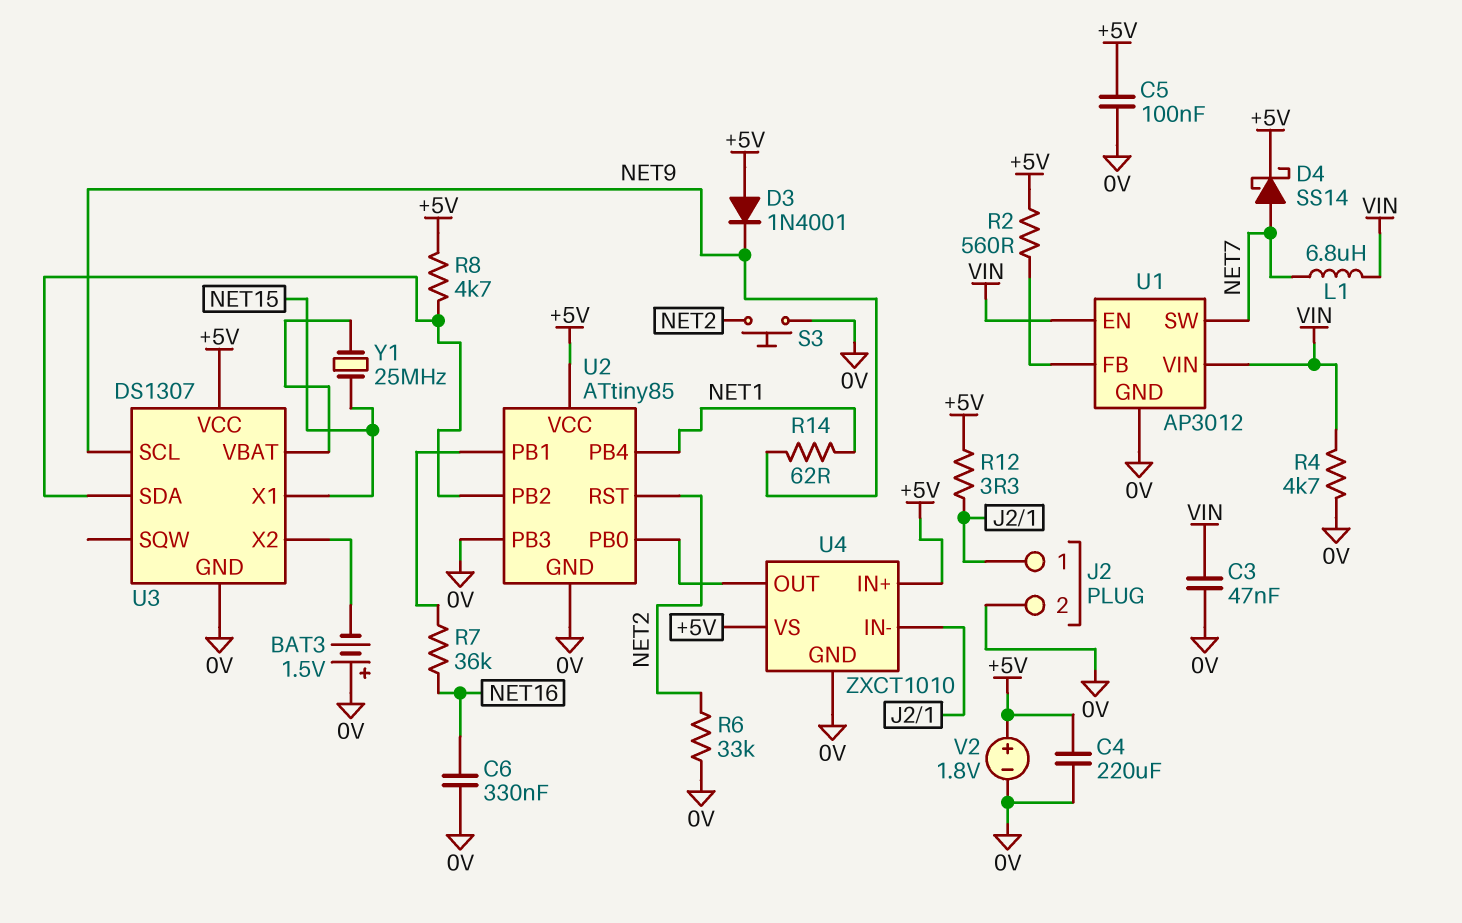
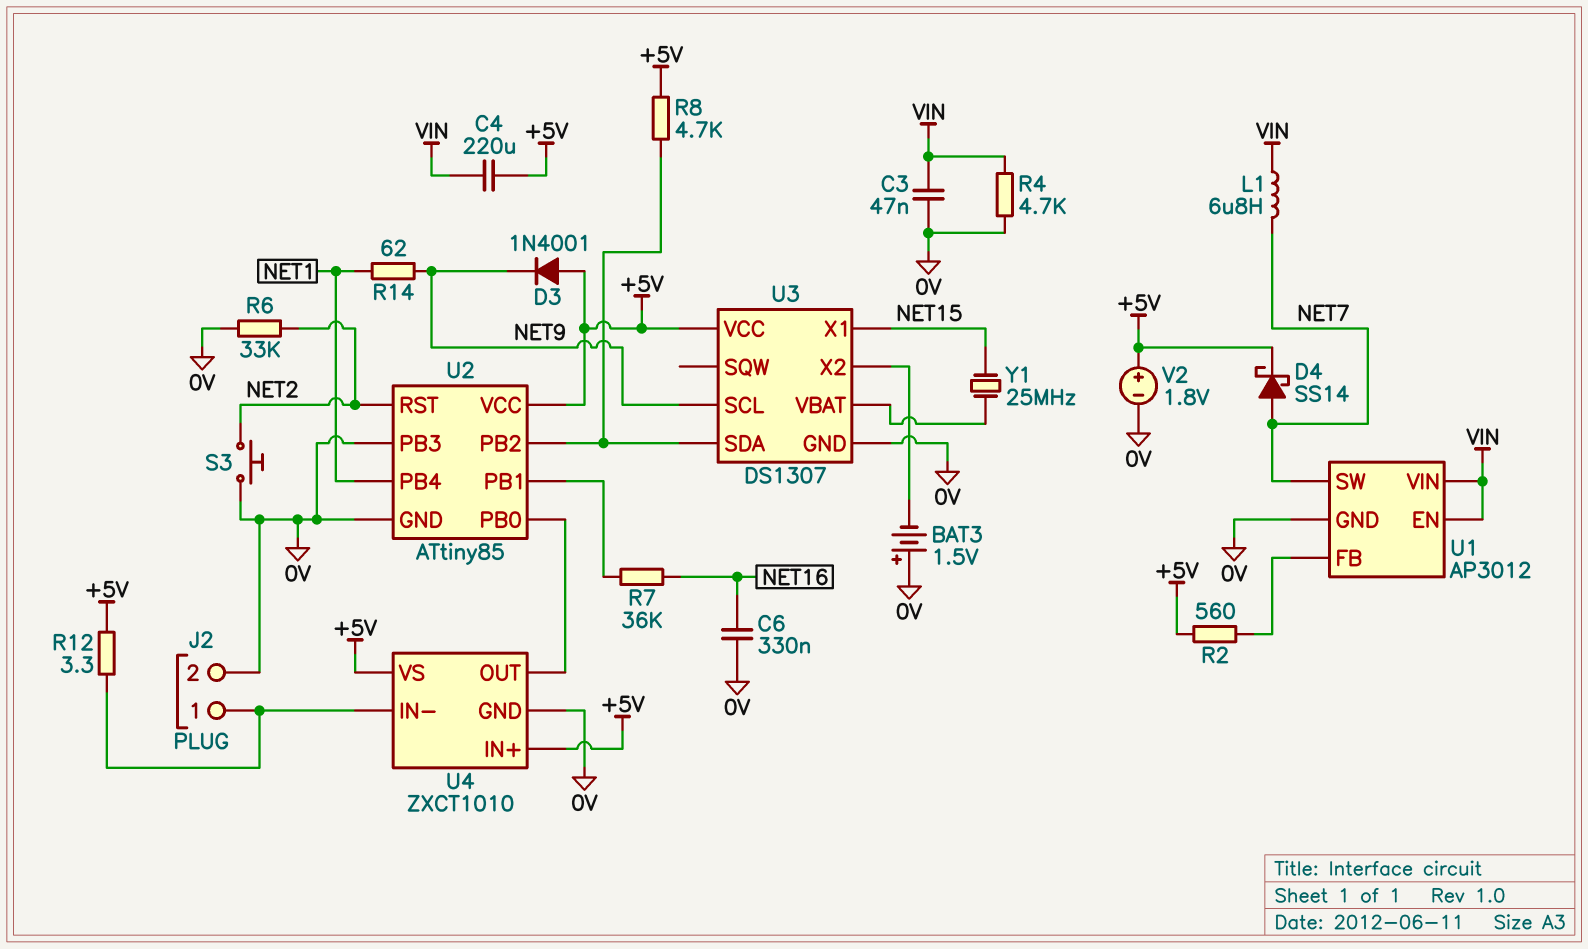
C4: 220uF (+5V, 0V) -> 220uF (+5V, VIN)
C5: 100nF (+5V, 0V) -> none

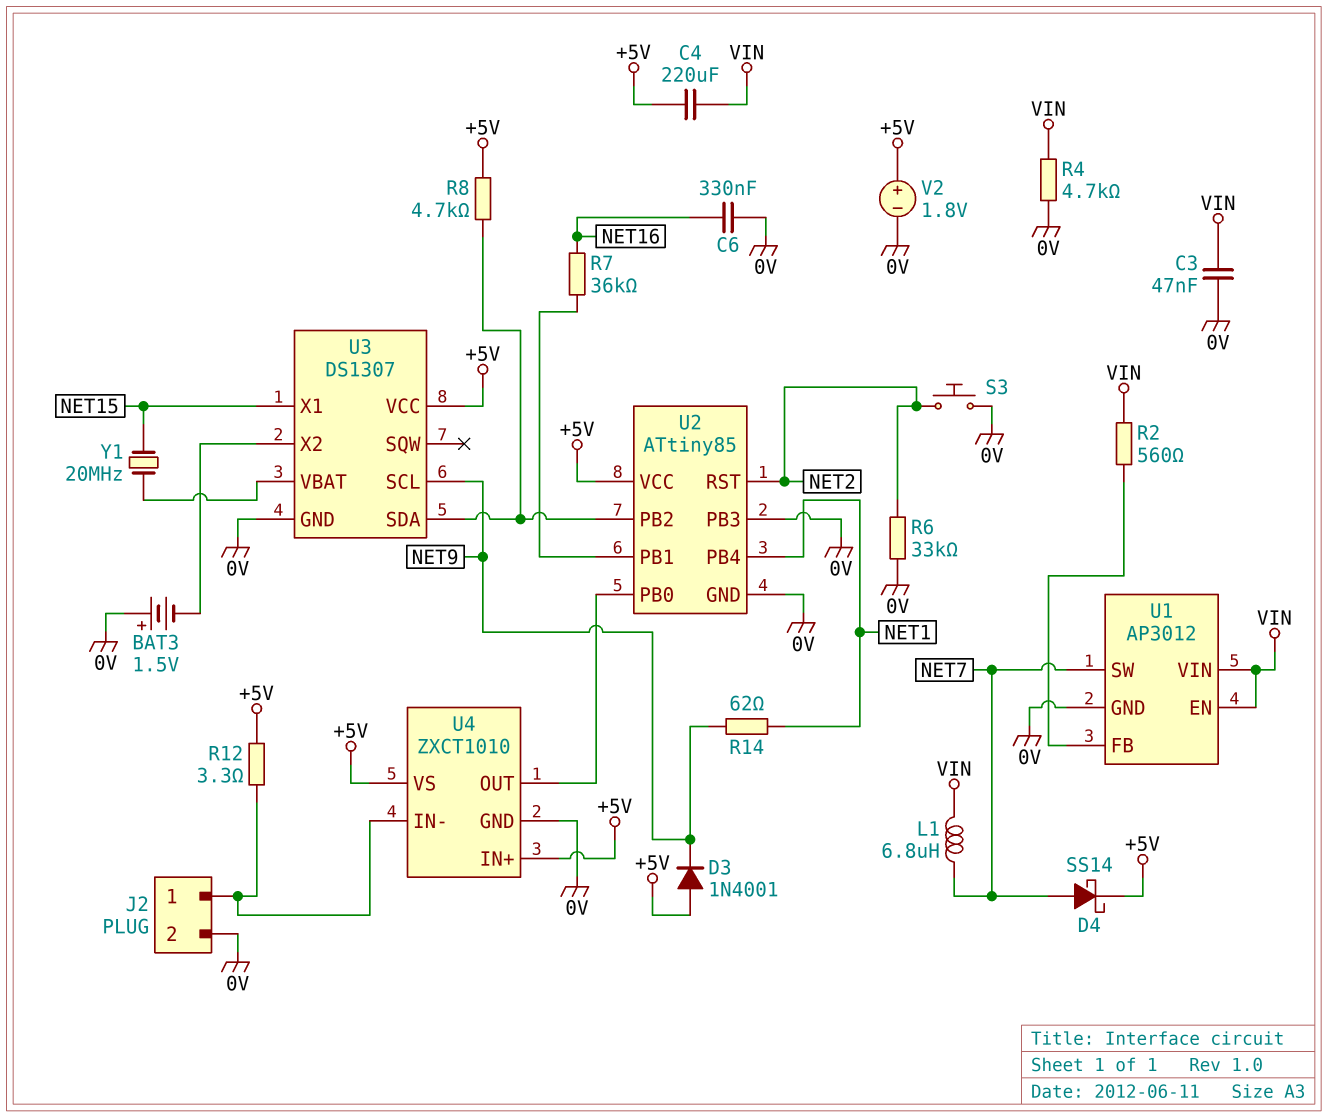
R2: 560 (+5V, U1/FB) -> 560 (U1/FB, VIN)
Y1: 25MHz (NET15, U3/VBAT) -> 20MHz (NET15, U3/VBAT)

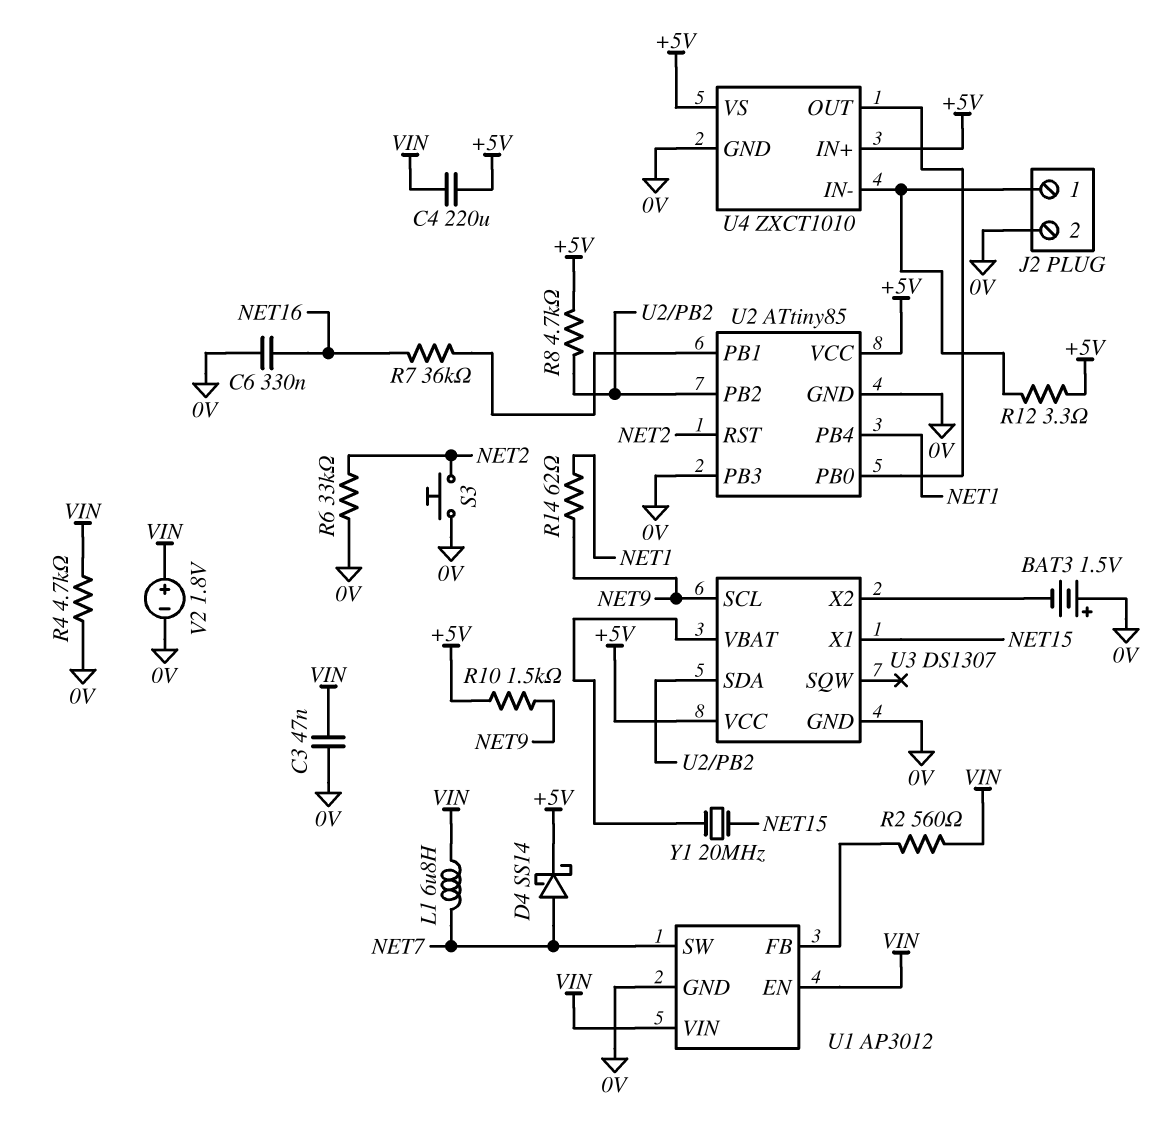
D3: diode 1N4001 (A +5V, K NET9) -> none
R10: none -> 1.5k (+5V, NET9)
V2: 1.8V (plus +5V, minus 0V) -> 1.8V (plus VIN, minus 0V)

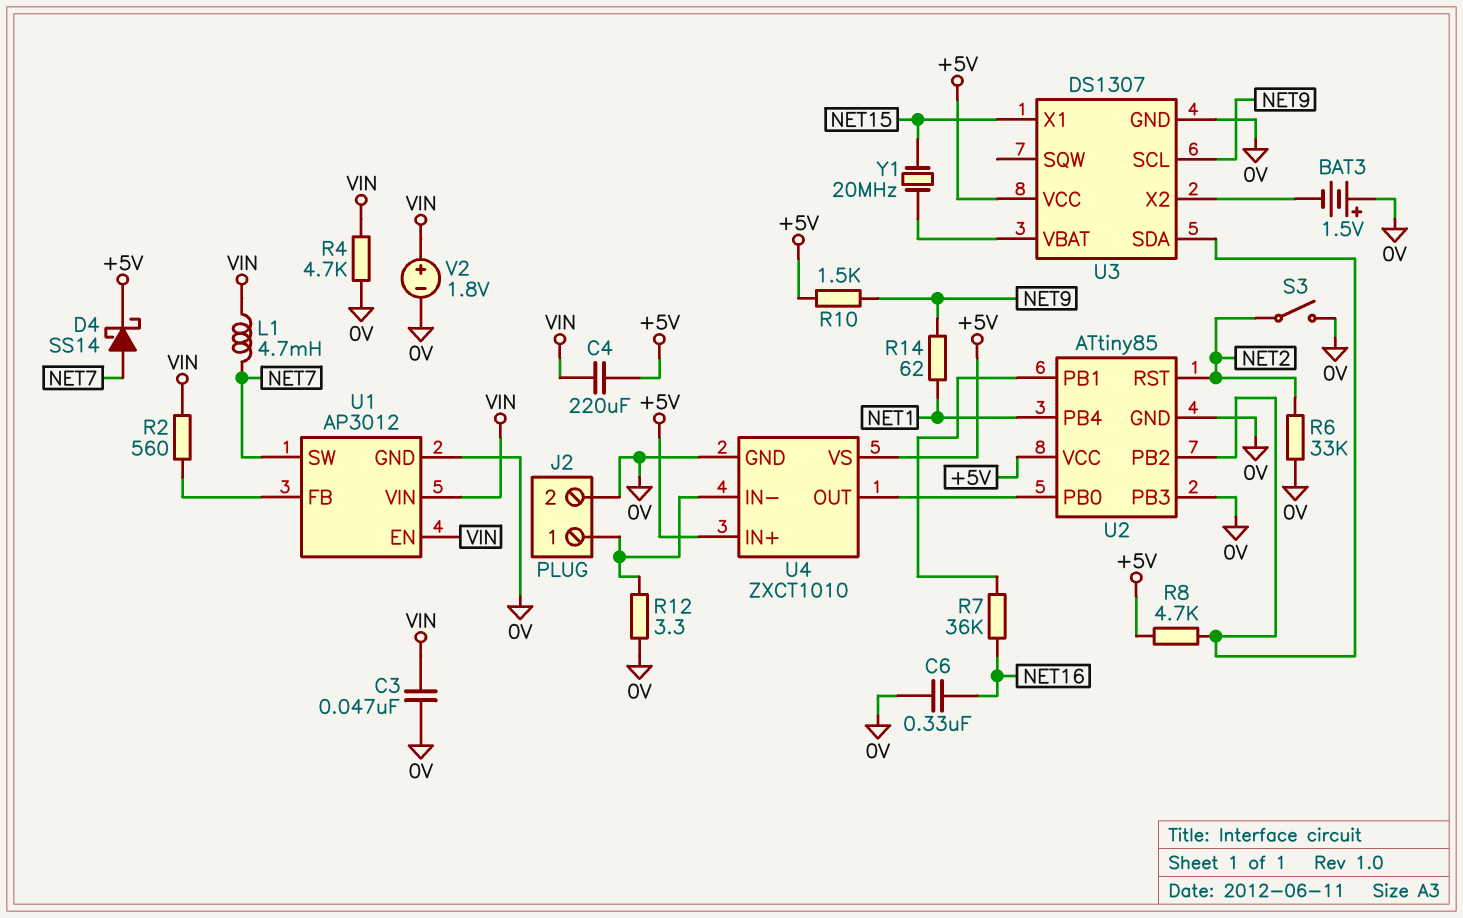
L1: 6.8uH (NET7, VIN) -> 4.7mH (NET7, VIN)
R12: 3.3 (+5V, J2/1) -> 3.3 (0V, J2/1)
S3: button (0V, NET2) -> switch (0V, NET2)

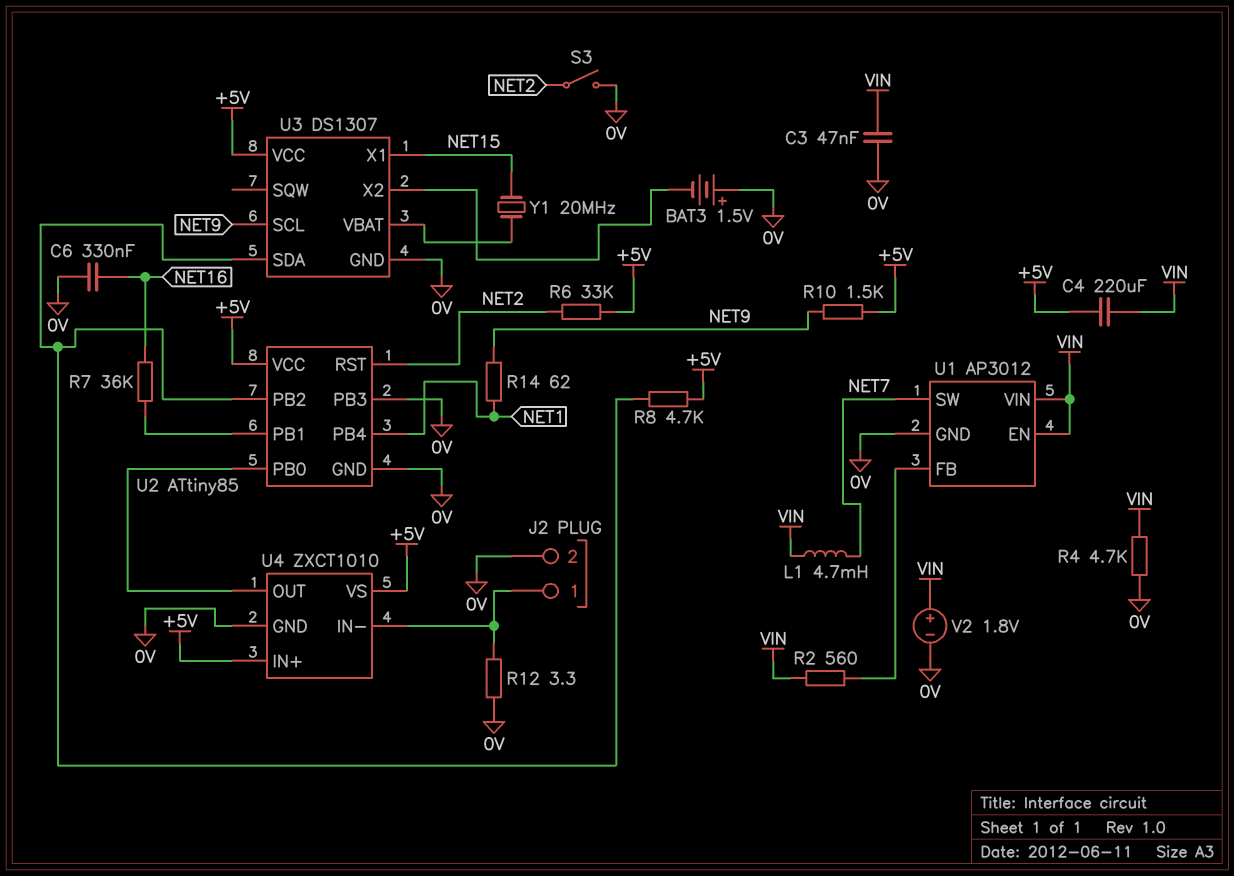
D4: schottky SS14 (A NET7, K +5V) -> none
R6: 33k (0V, NET2) -> 33k (+5V, NET2)

